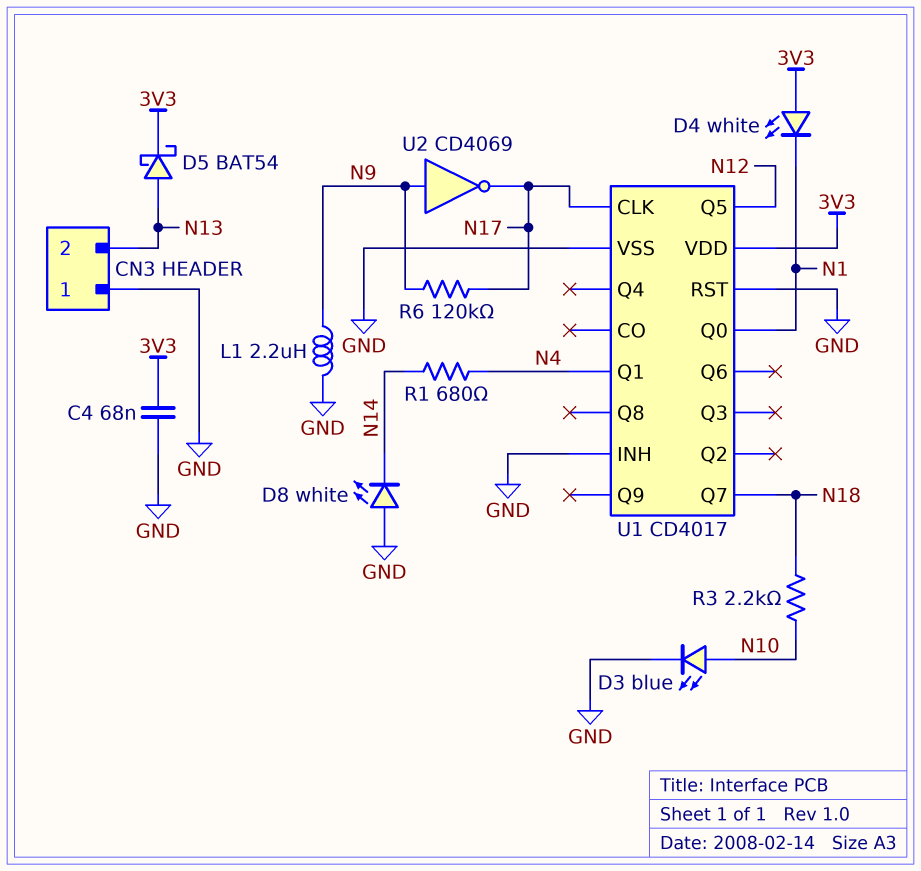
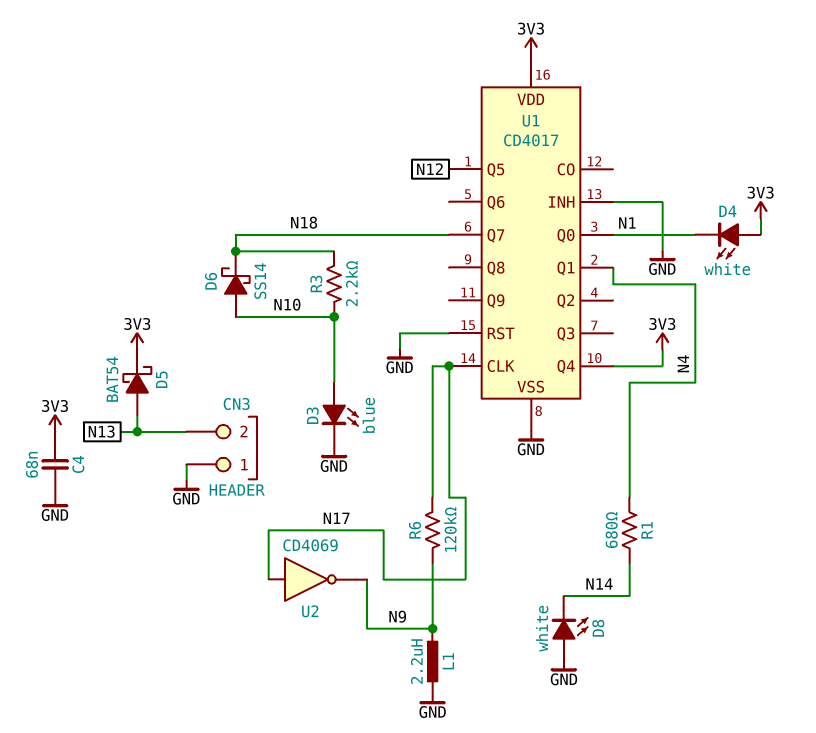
D6: none -> schottky SS14 (A N10, K N18)
U1 pin Q4: none -> 3V3
U2: NOT CD4069 (in N9, out N17) -> NOT CD4069 (in N17, out N9)

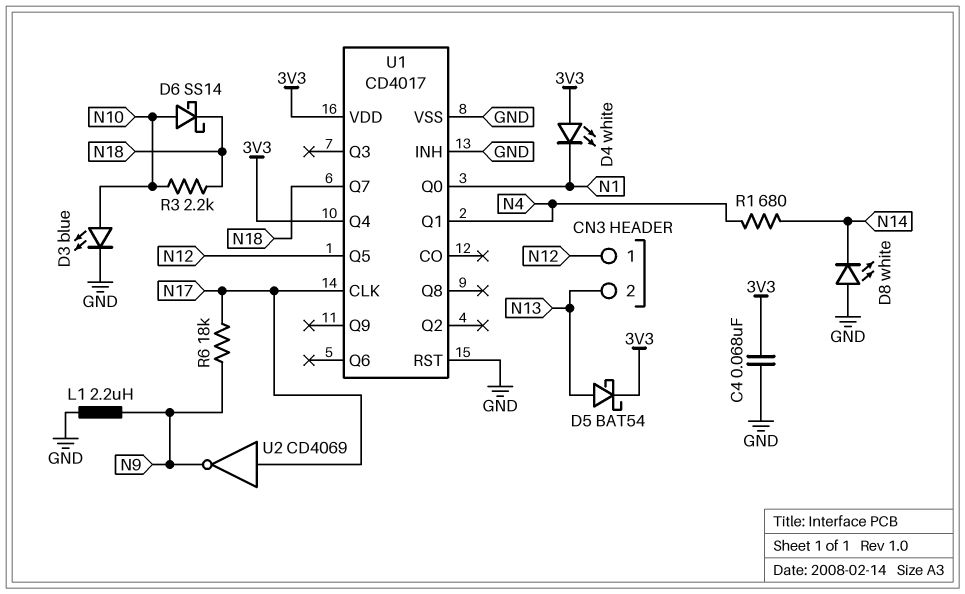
CN3 pin 1: GND -> N12
R6: 120k (N9, N17) -> 18k (N9, N17)

